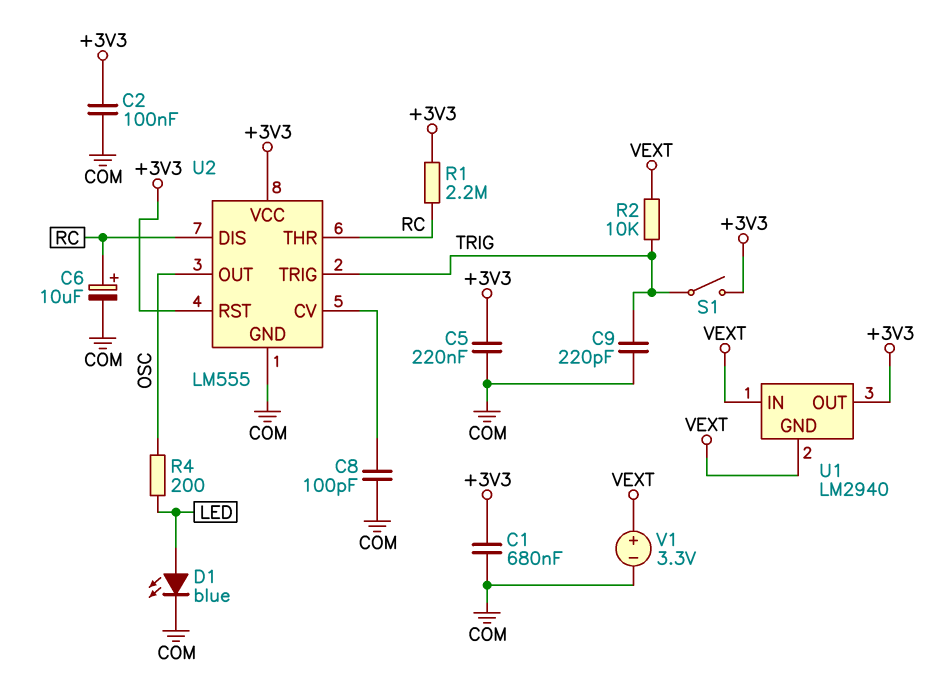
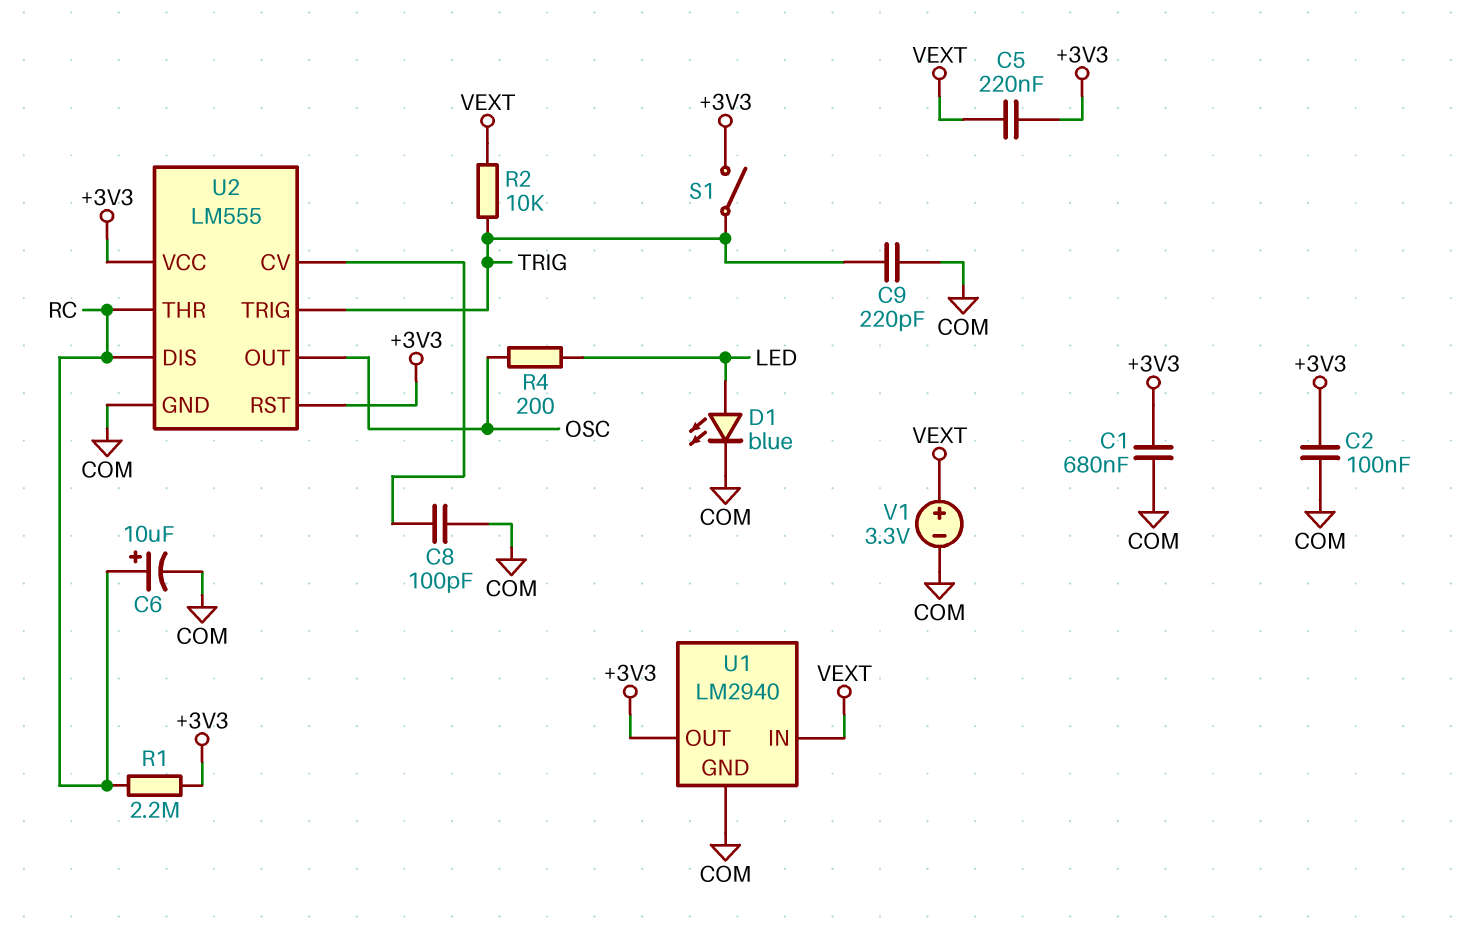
C5: 220nF (+3V3, COM) -> 220nF (+3V3, VEXT)
U1 pin GND: VEXT -> COM

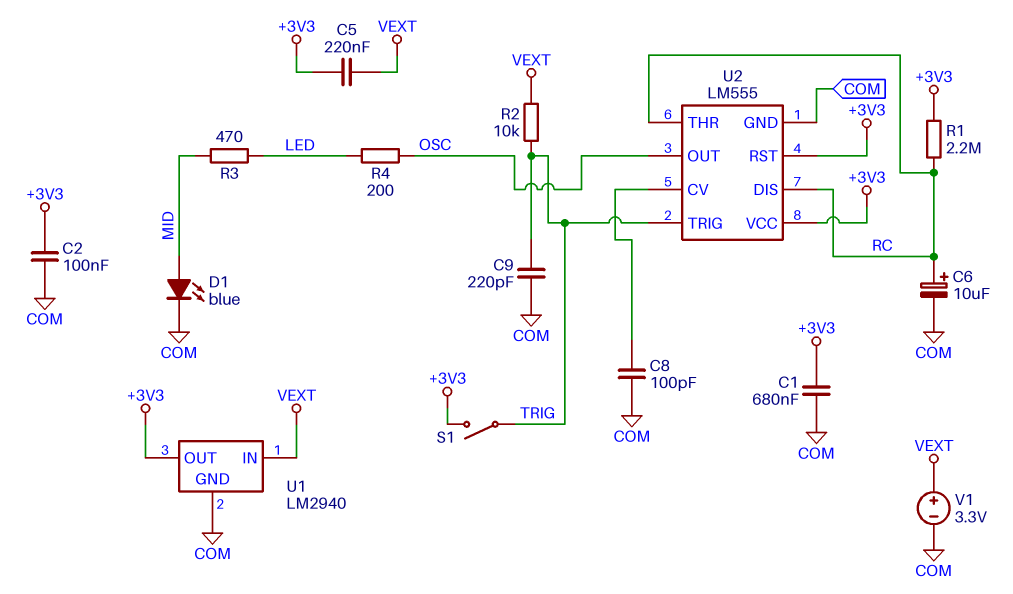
D1: LED blue (A LED, K COM) -> LED blue (A MID, K COM)
R3: none -> 470 (LED, MID)

